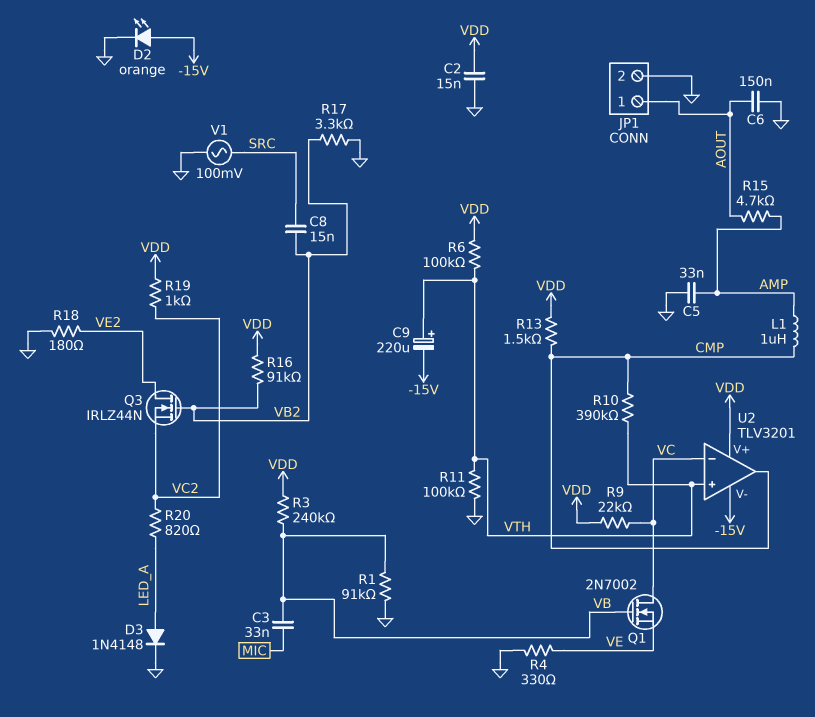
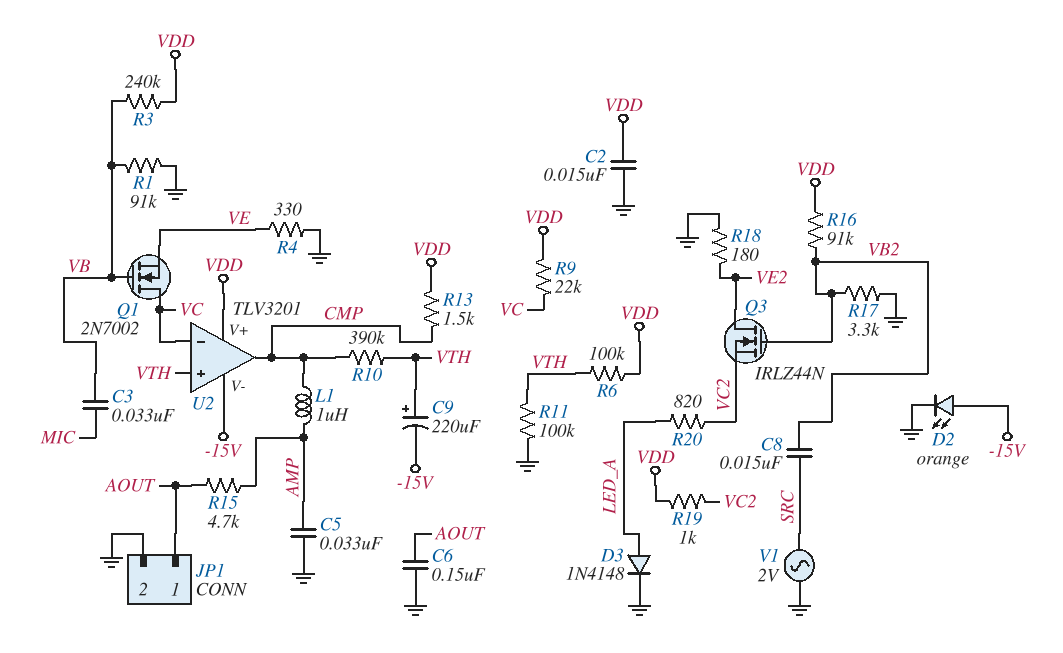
V1: AC 100mV (GND, SRC) -> AC 2V (GND, SRC)

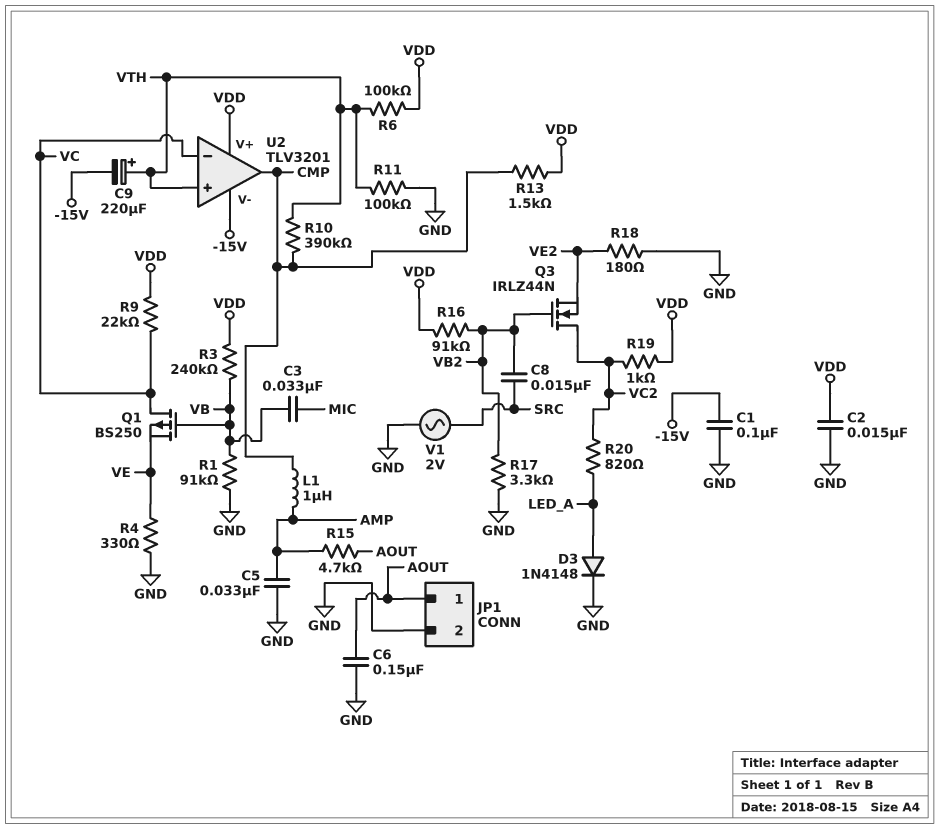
C1: none -> 100nF (-15V, GND)
D2: LED orange (A -15V, K GND) -> none
Q1: NMOS 2N7002 (G VB, D VC, S VE) -> PMOS BS250 (G VB, D VC, S VE)
Q3: NMOS IRLZ44N (G VB2, D VE2, S VC2) -> NMOS IRLZ44N (G VB2, D VC2, S VE2)

